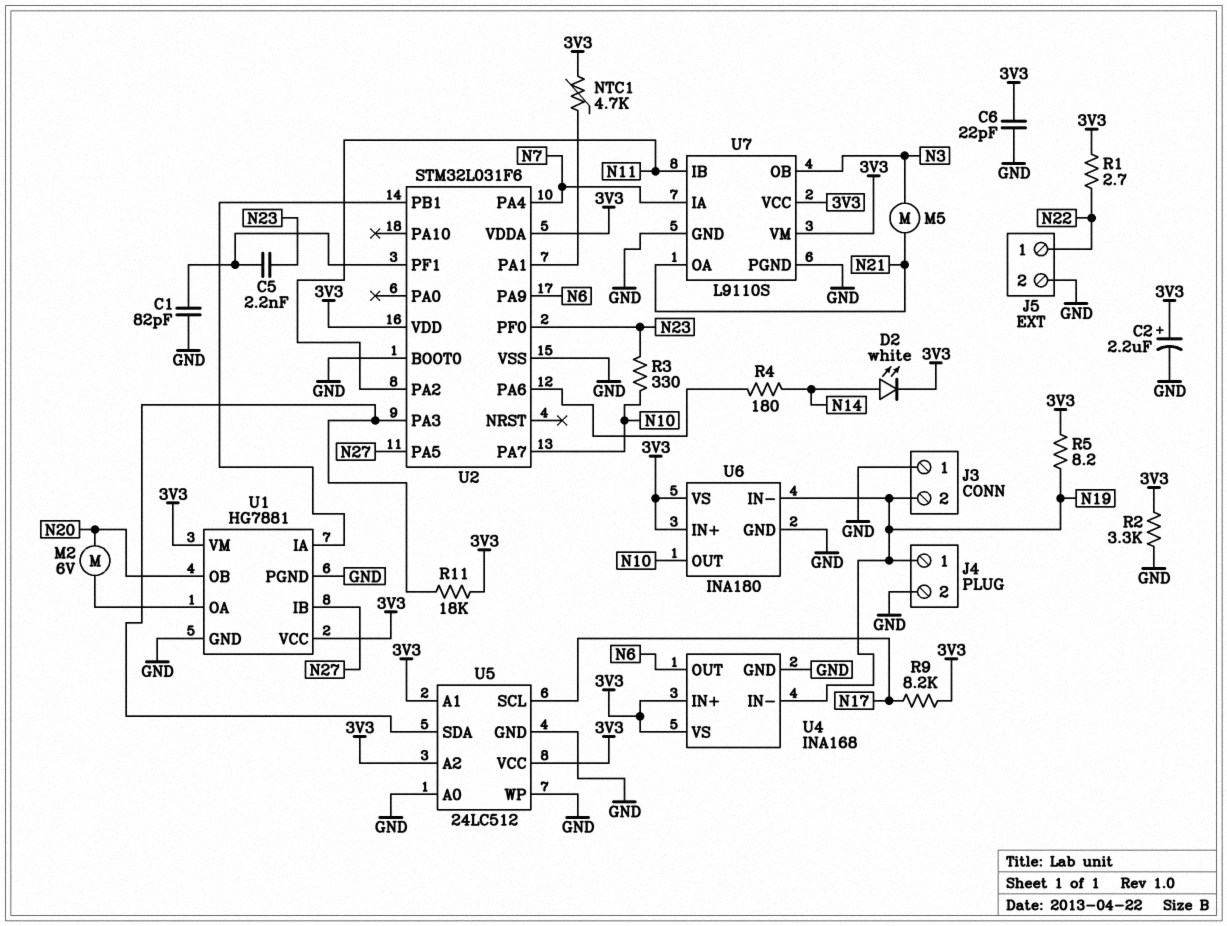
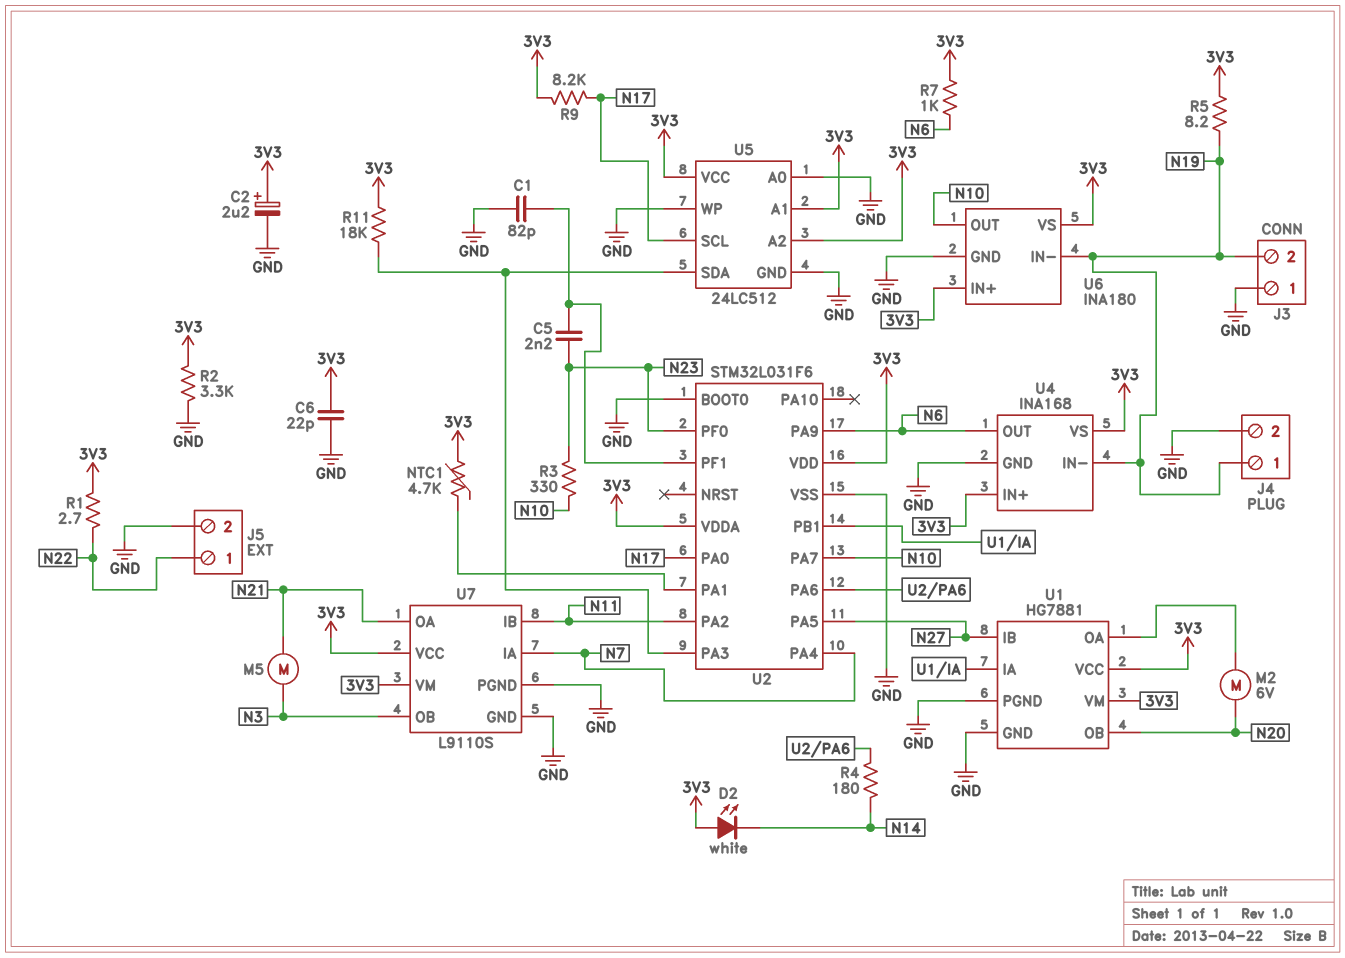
D2: LED white (A N14, K 3V3) -> LED white (A 3V3, K N14)
R7: none -> 1k (3V3, N6)
U2 pin PA0: none -> N17

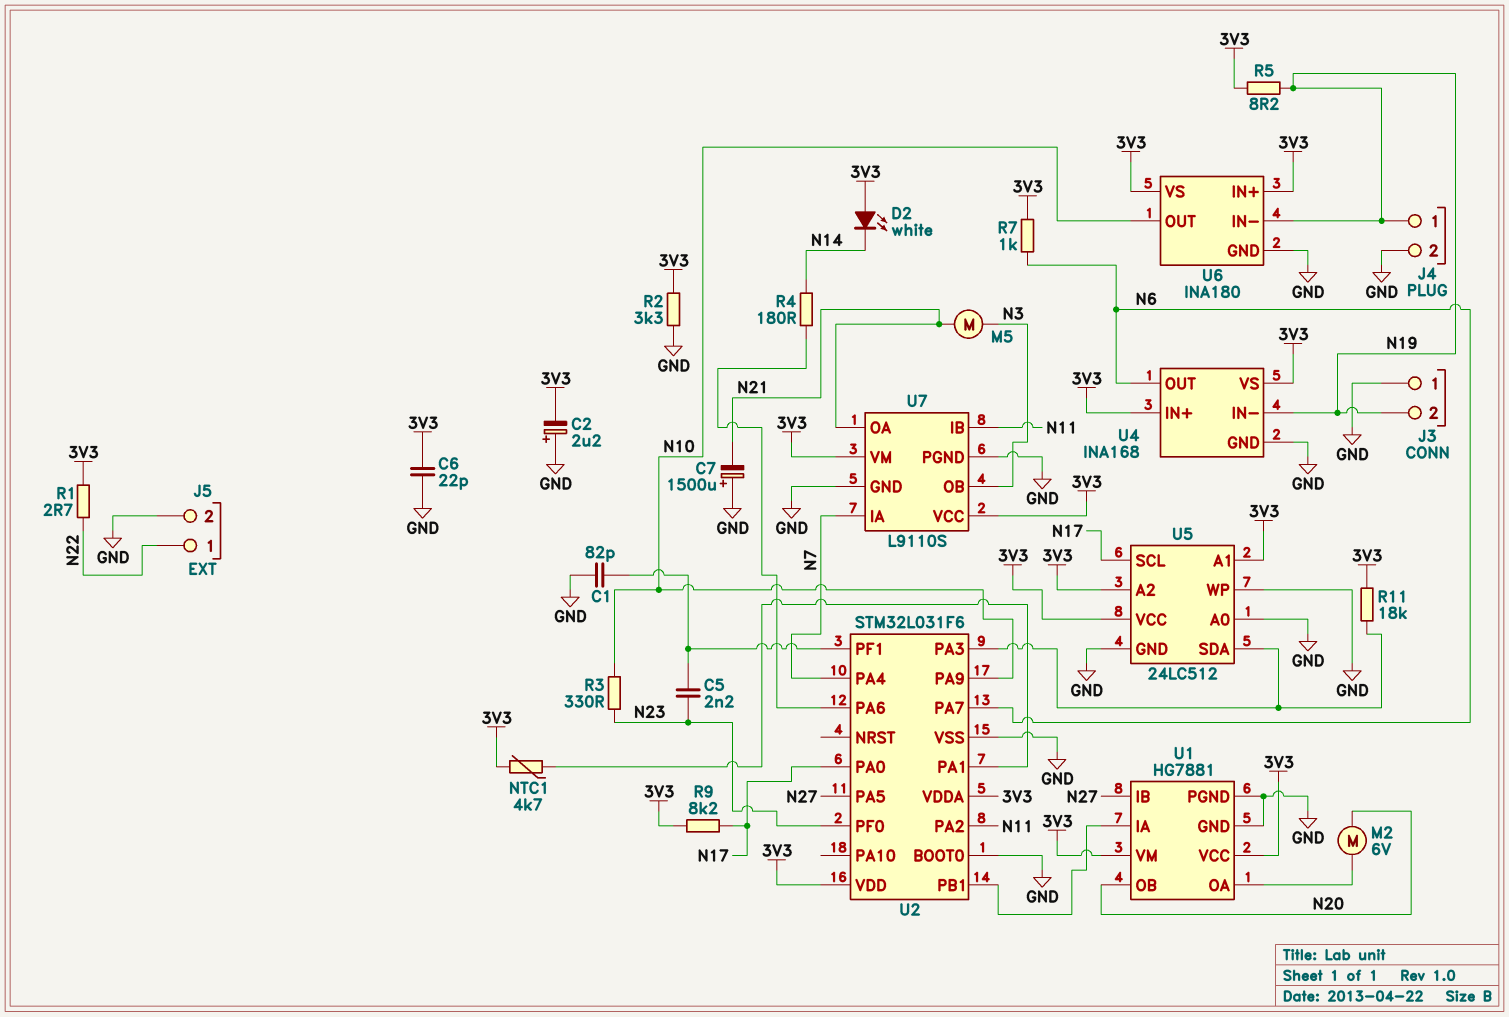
C2: 2.2uF (plus 3V3, minus GND) -> 2.2uF (plus GND, minus 3V3)
C7: none -> 1500uF (plus GND, minus N21)
U2 pin PA7: N10 -> N6
U2 pin PA9: N6 -> N10

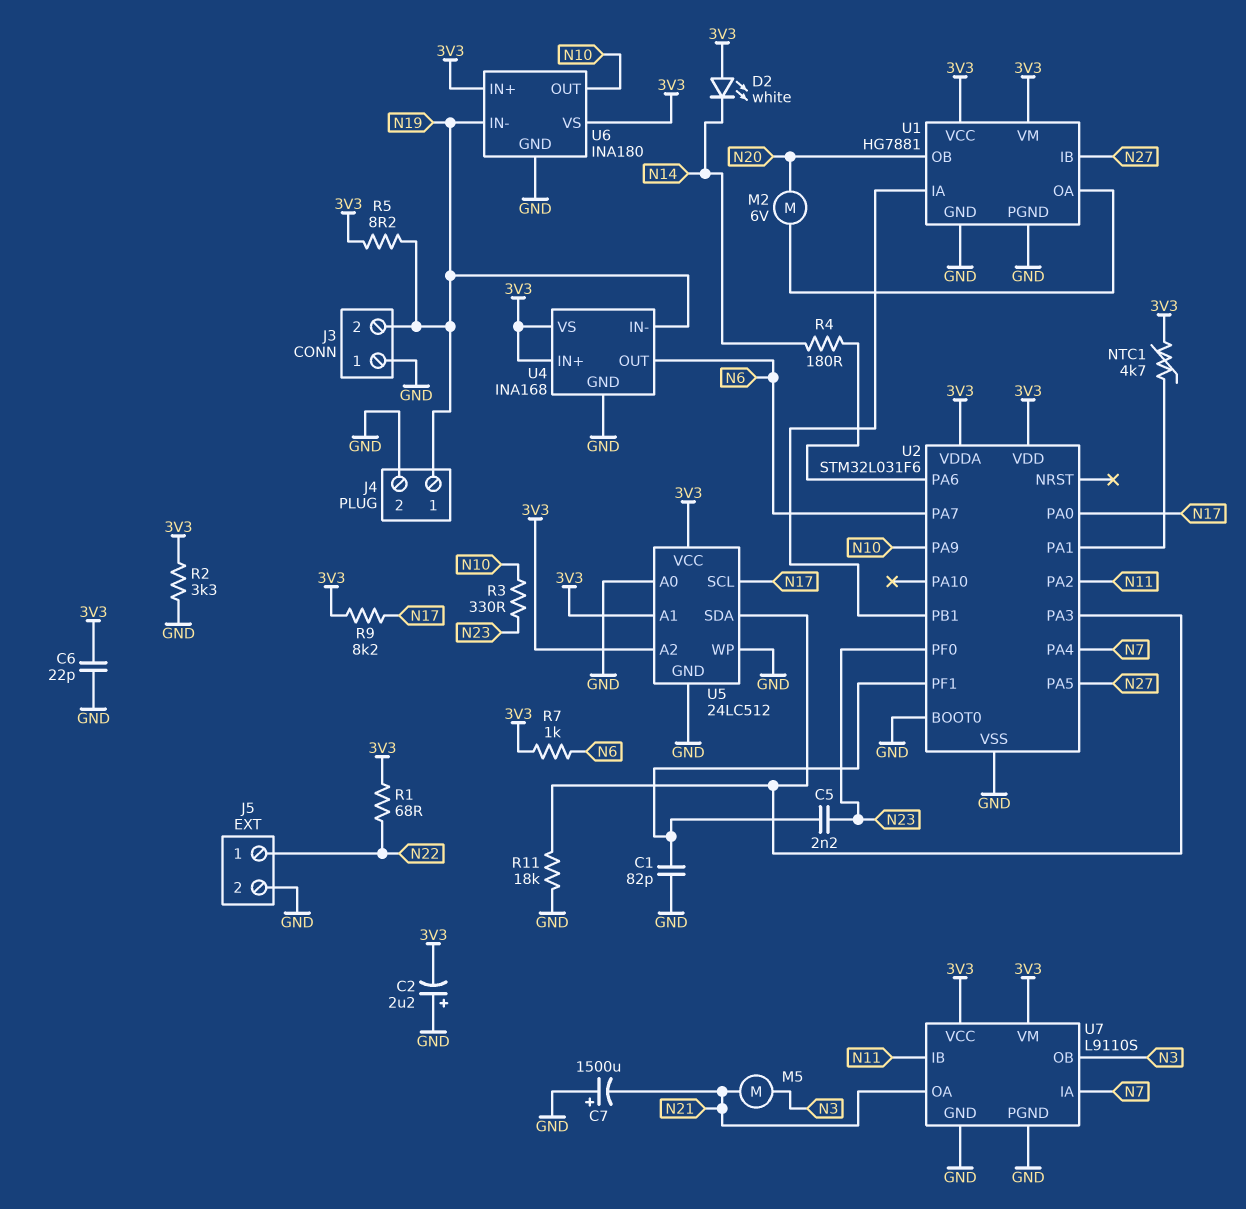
R1: 2.7 (3V3, N22) -> 68 (3V3, N22)
R11: 18k (3V3, U2/PA3) -> 18k (GND, U2/PA3)

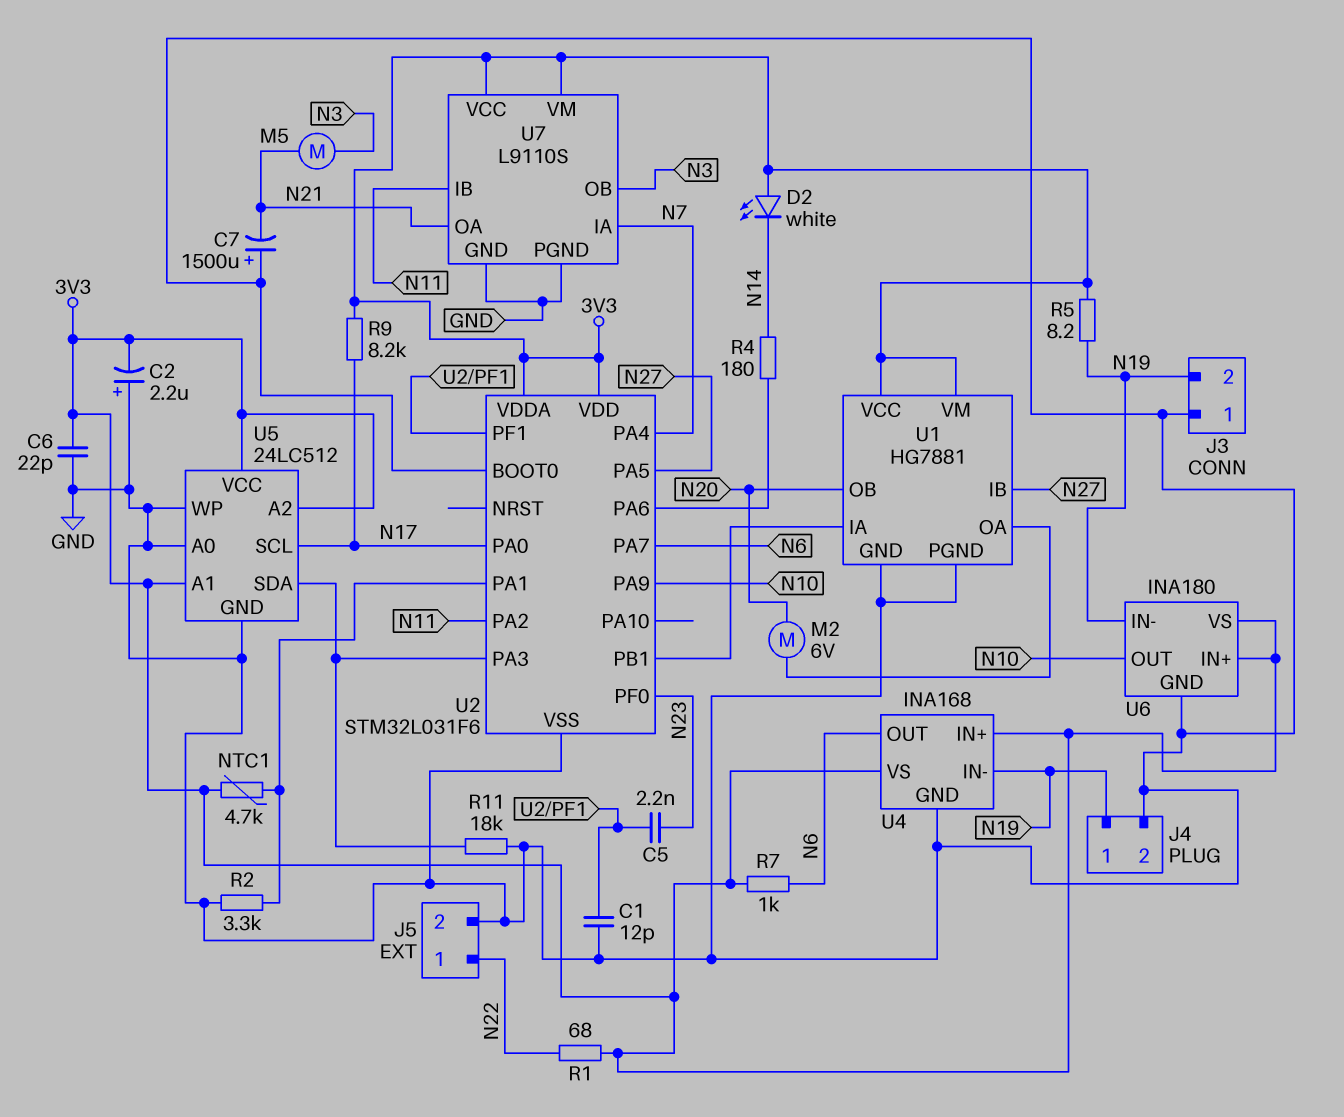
C1: 82pF (GND, U2/PF1) -> 12pF (GND, U2/PF1)
R2: 3.3k (3V3, GND) -> 3.3k (GND, U2/PA1)
R3: 330 (N10, N23) -> none

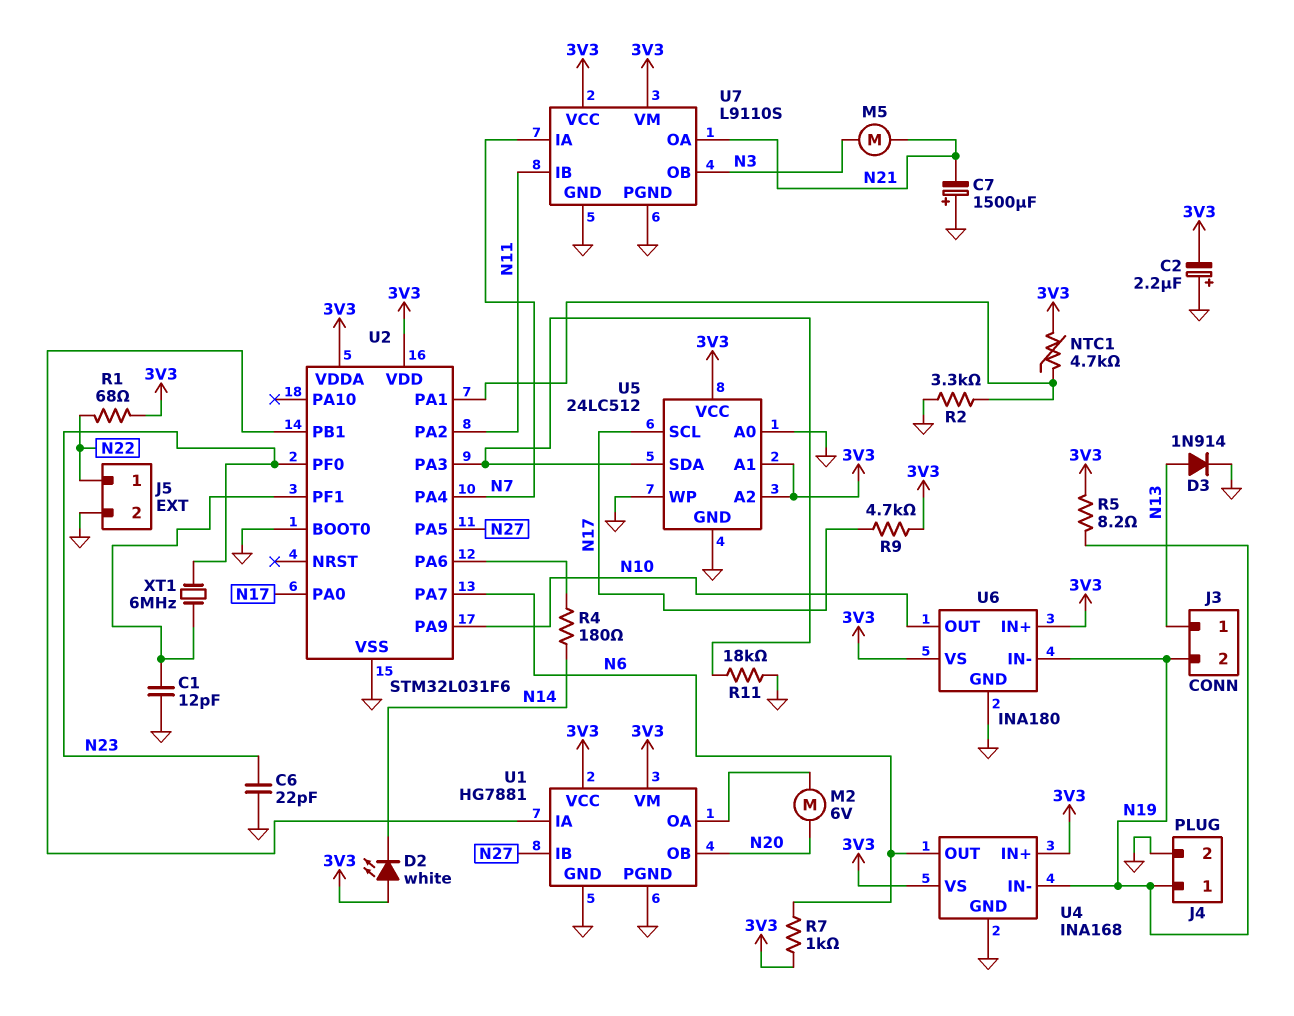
C5: 2.2nF (N23, U2/PF1) -> none
C6: 22pF (3V3, GND) -> 22pF (GND, N23)
D3: none -> diode 1N914 (A N13, K GND)
J3 pin 1: GND -> N13
R9: 8.2k (3V3, N17) -> 4.7k (3V3, N17)
XT1: none -> 6MHz (N23, U2/PF1)

